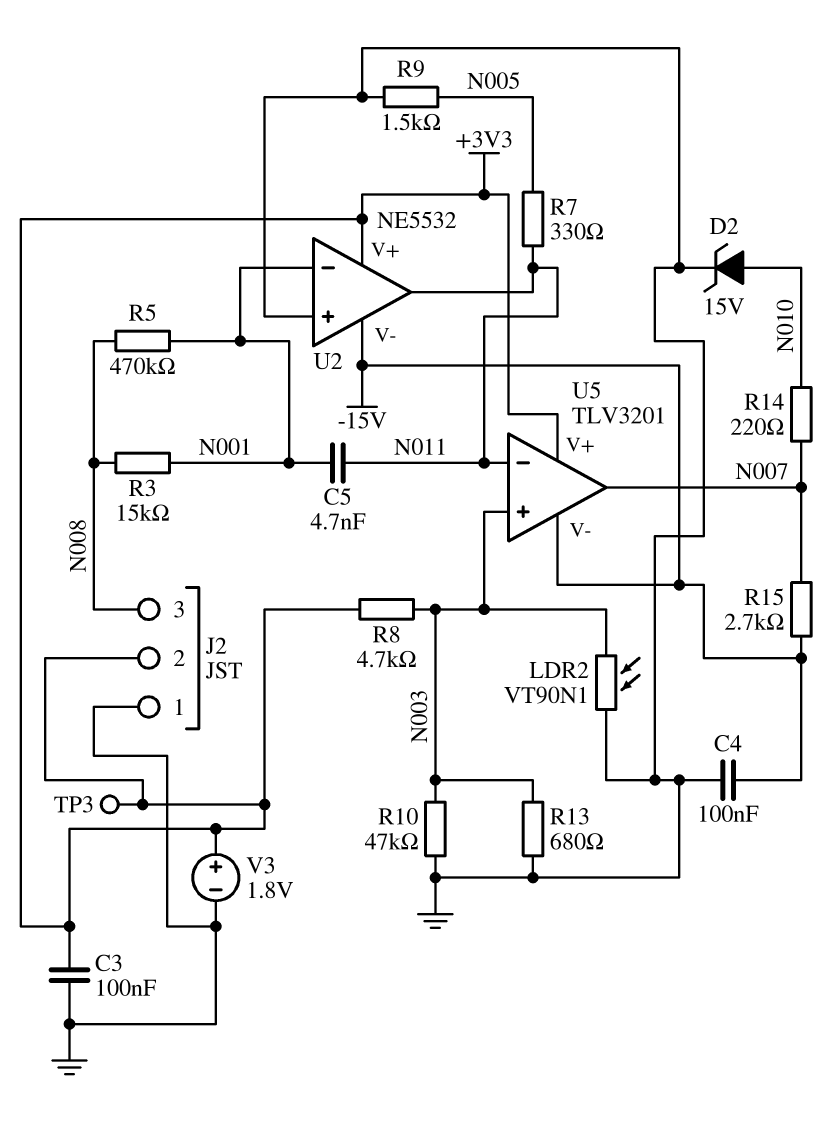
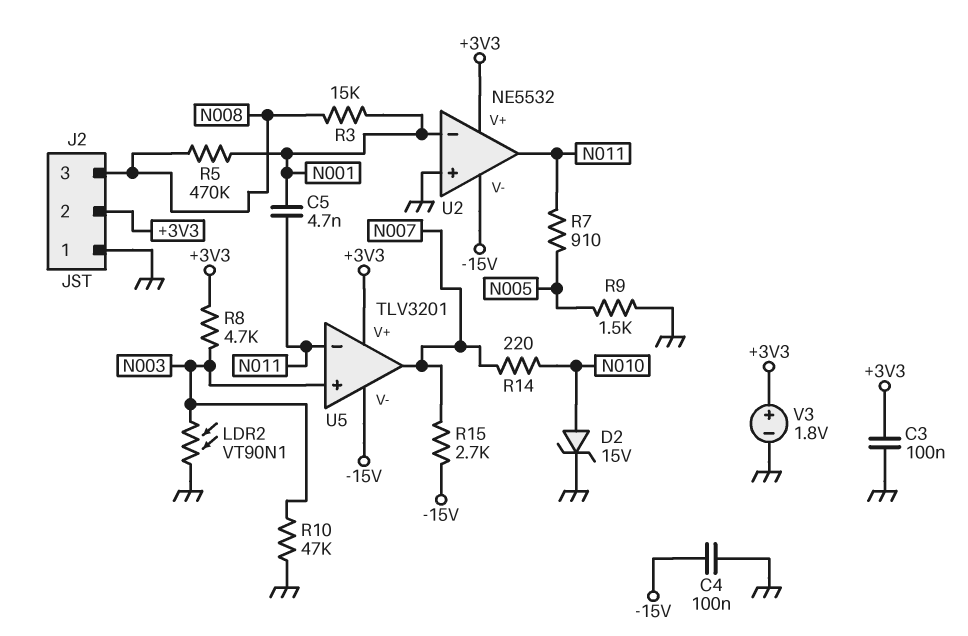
R7: 330 (N005, N011) -> 910 (N005, N011)
R13: 680 (GND, N003) -> none
TP3: test point (+3V3) -> none

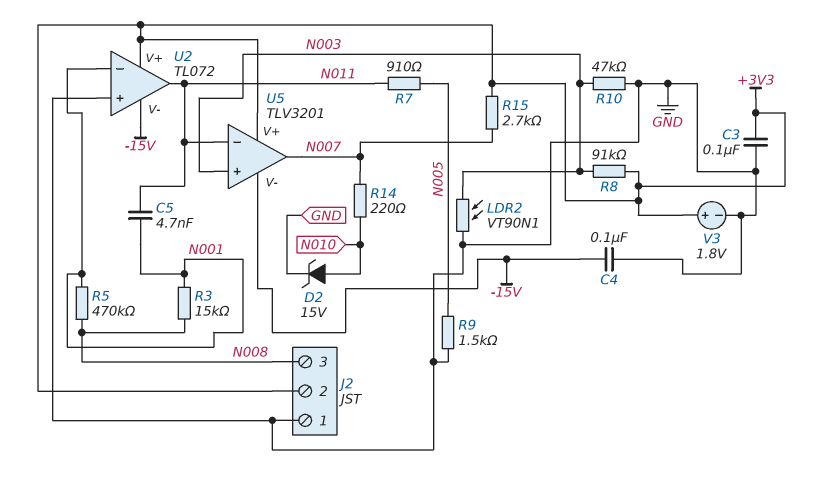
R8: 4.7k (+3V3, N003) -> 91k (+3V3, N003)
R15: 2.7k (-15V, N007) -> 2.7k (+3V3, N007)
U2: NE5532 -> TL072

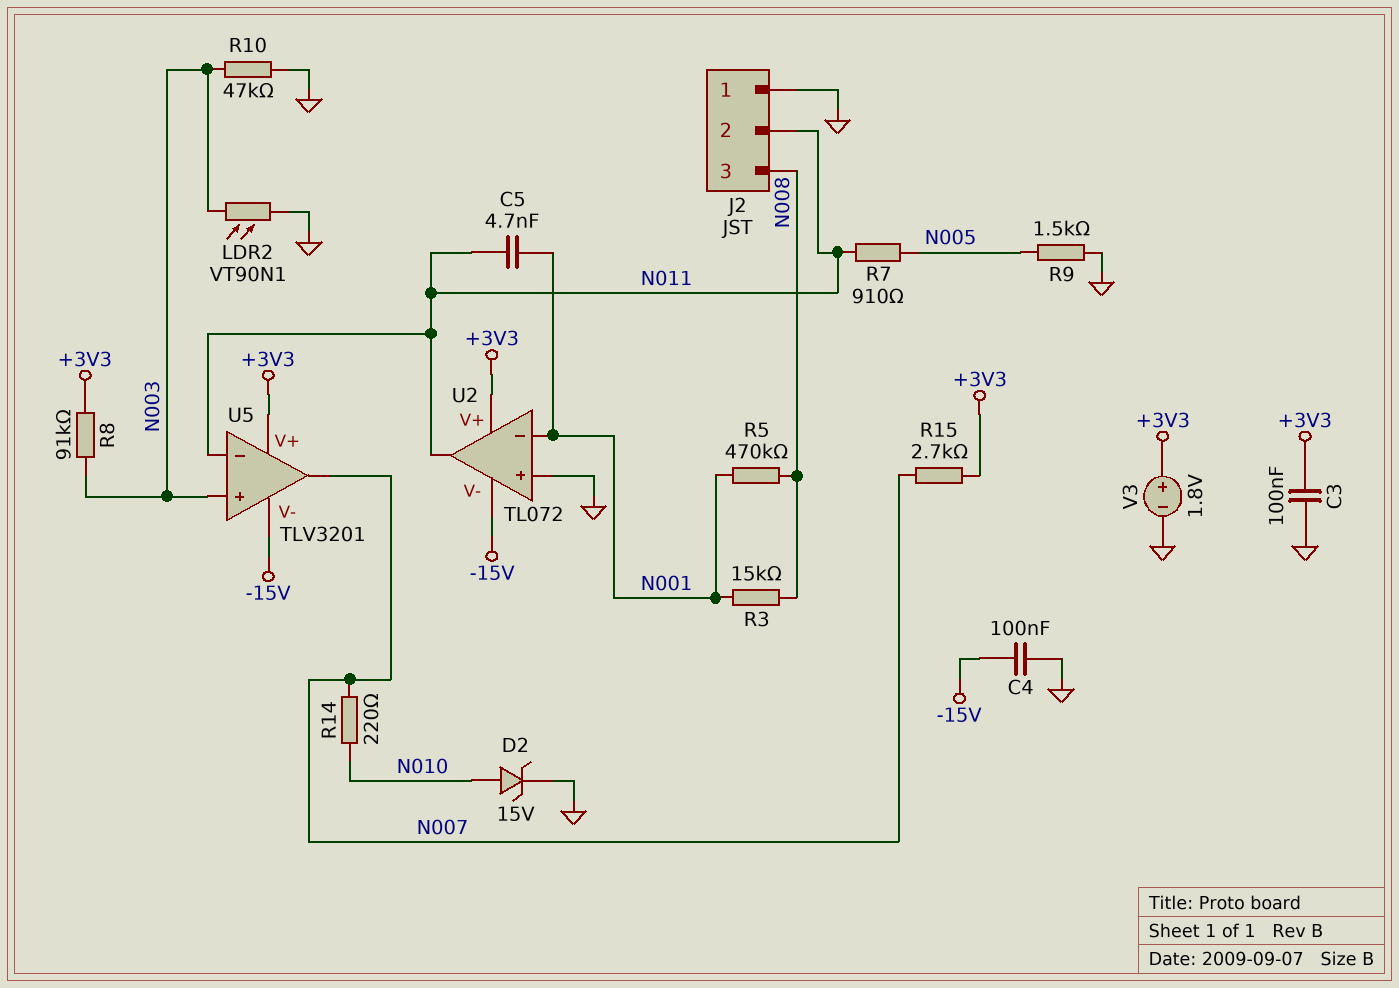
J2 pin 2: +3V3 -> N011

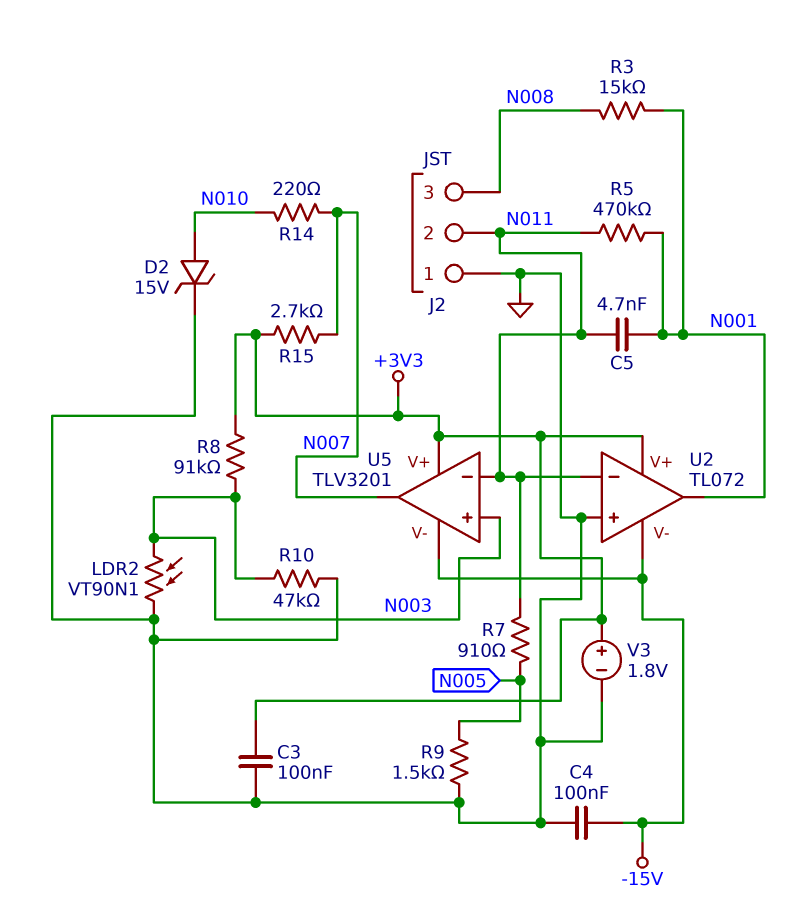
R5: 470k (N001, N008) -> 470k (N001, N011)
U2 pin in-: N001 -> N011
U2 pin out: N011 -> N001

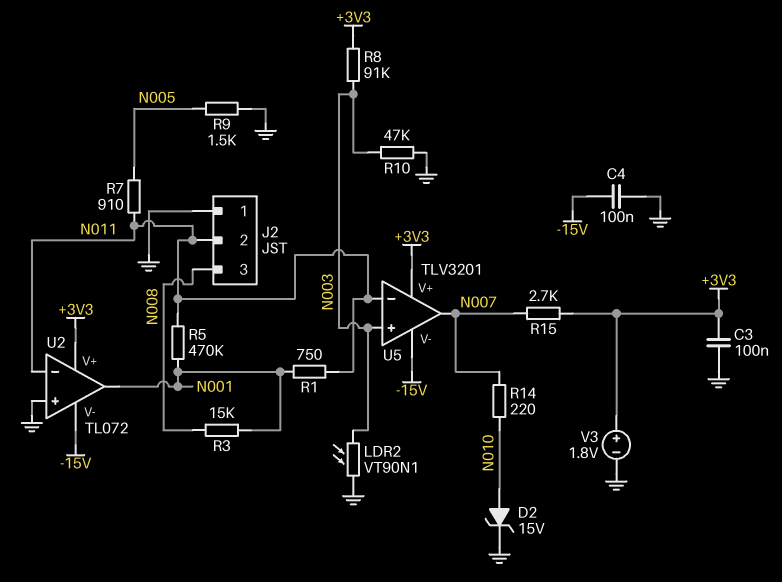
C5: 4.7nF (N001, N011) -> none
R1: none -> 750 (N001, N011)

